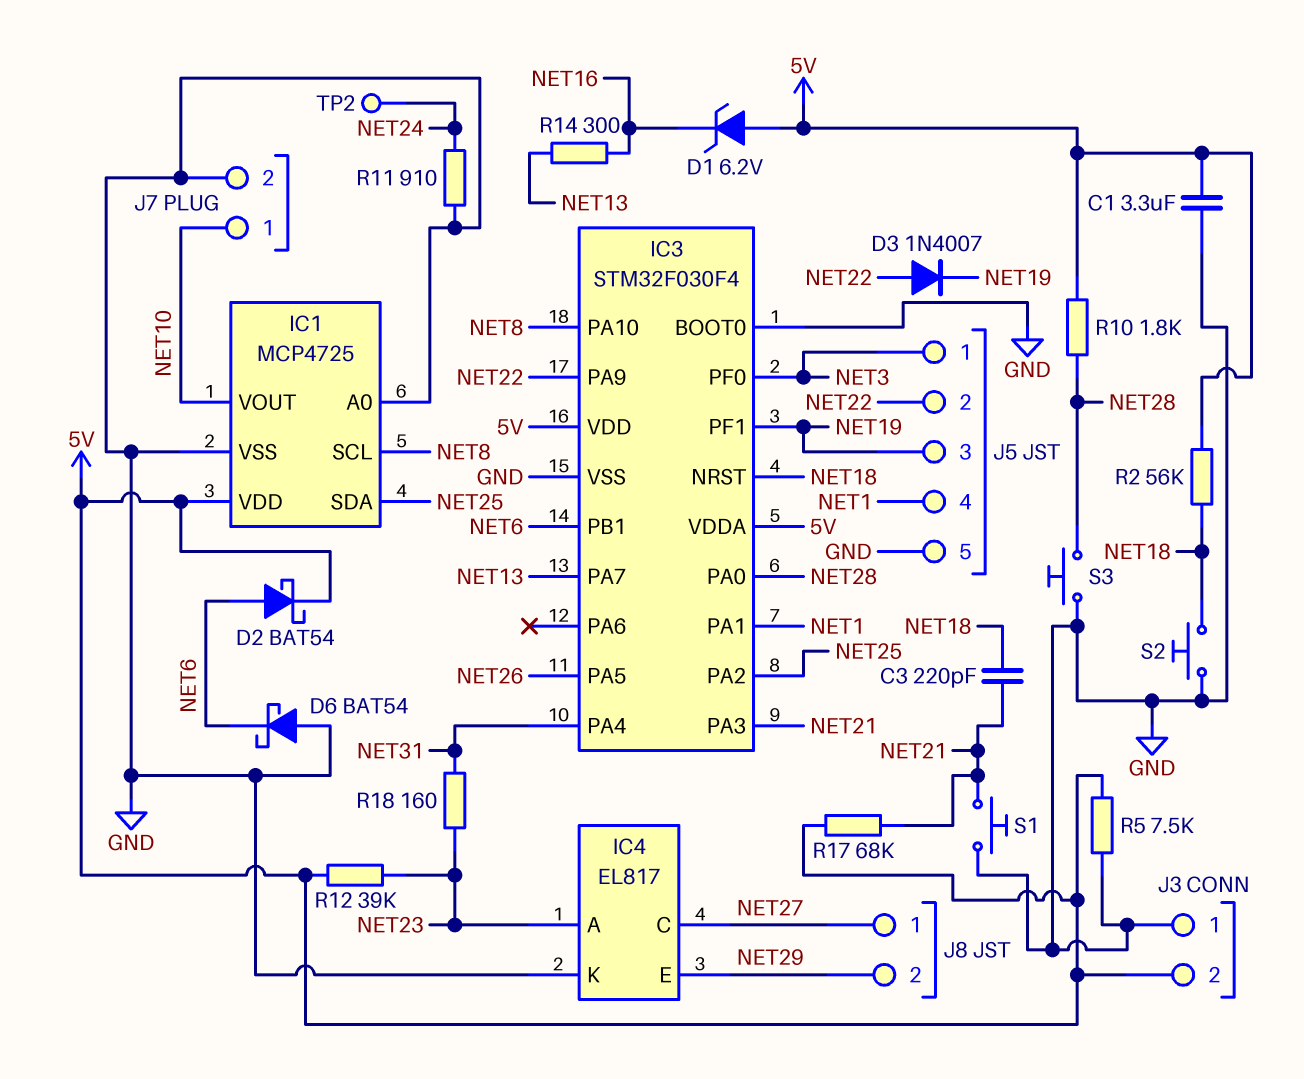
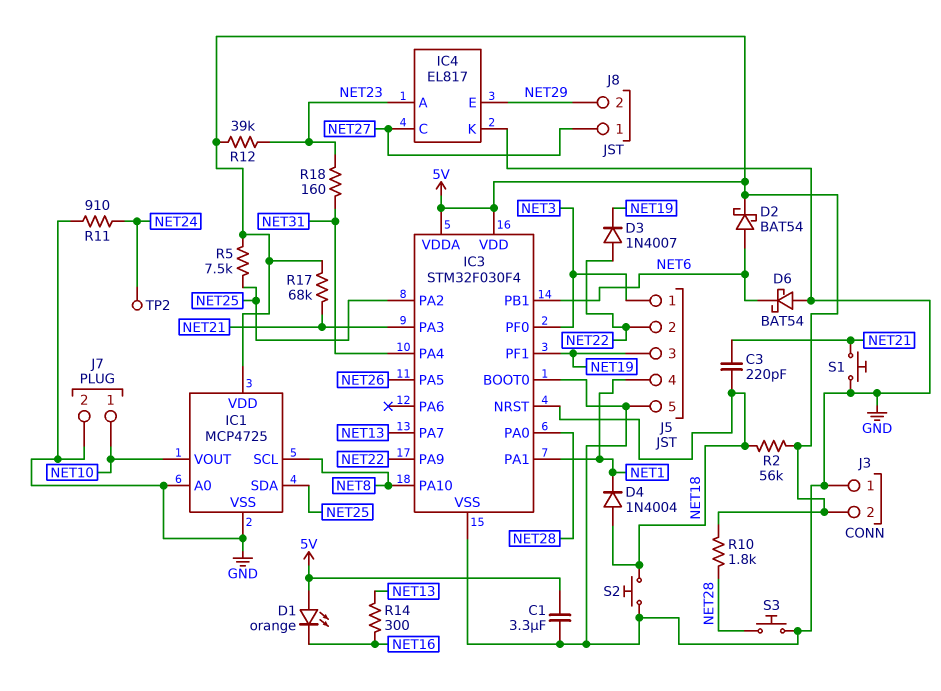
D1: zener 6.2V (A 5V, K NET16) -> LED orange (A 5V, K NET16)
D4: none -> diode 1N4004 (A NET18, K NET1)
R5: 7.5k (5V, GND) -> 7.5k (5V, NET25)

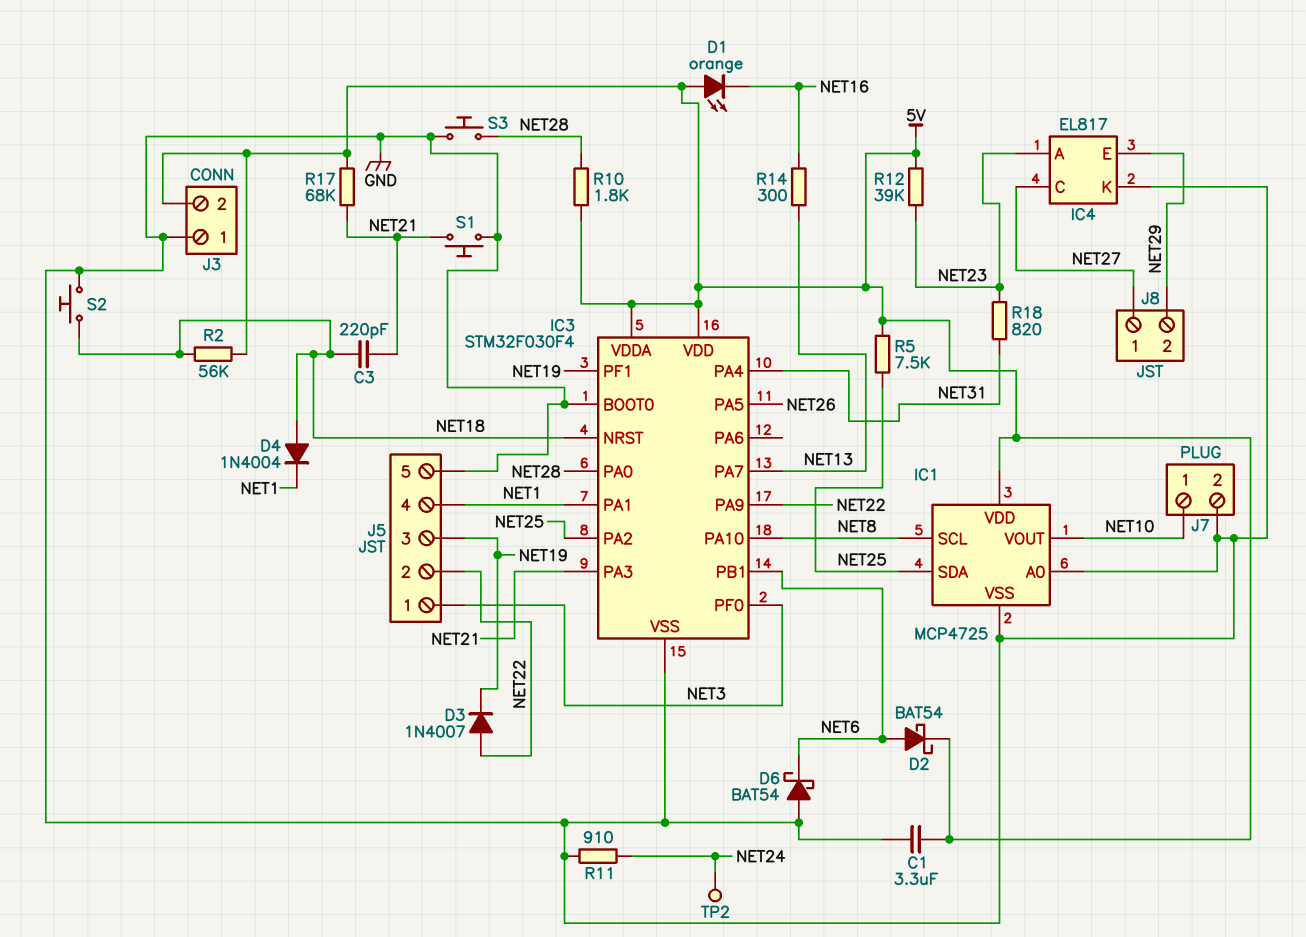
R18: 160 (NET23, NET31) -> 820 (NET23, NET31)

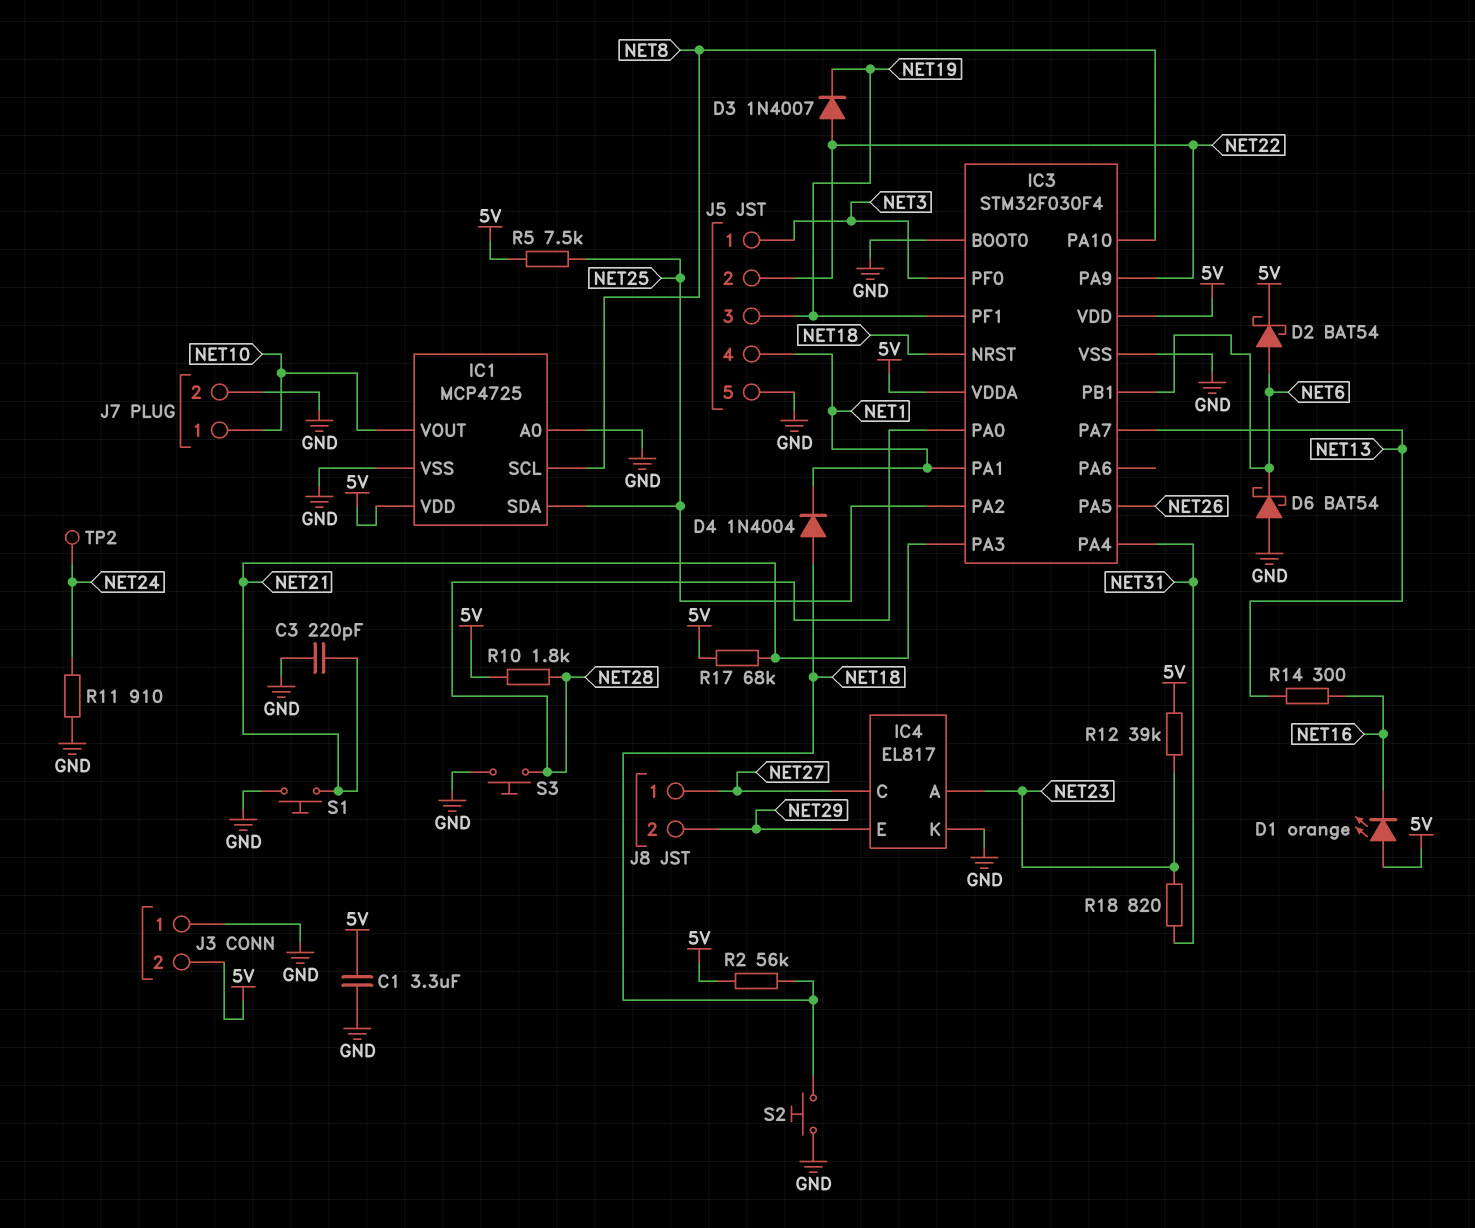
C3: 220pF (NET18, NET21) -> 220pF (GND, NET21)

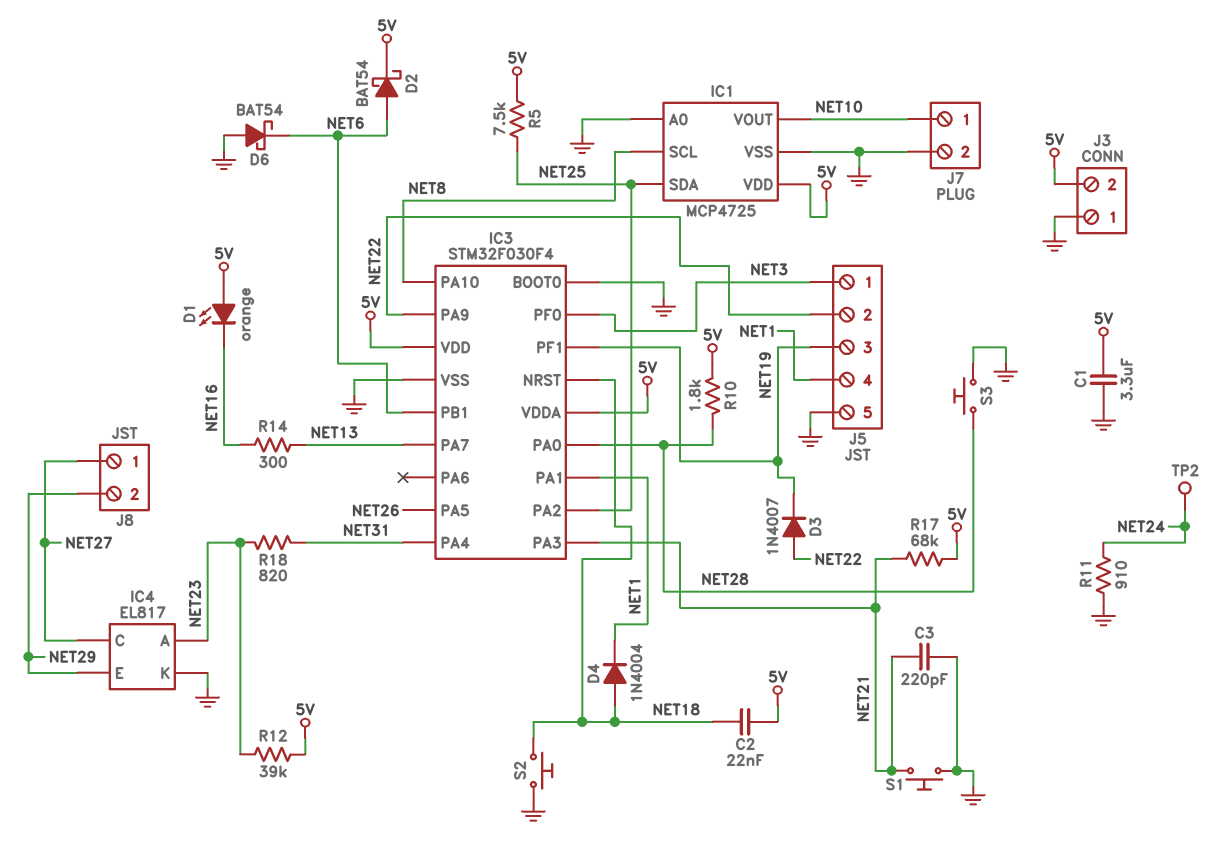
C2: none -> 22nF (5V, NET18)
R2: 56k (5V, NET18) -> none

